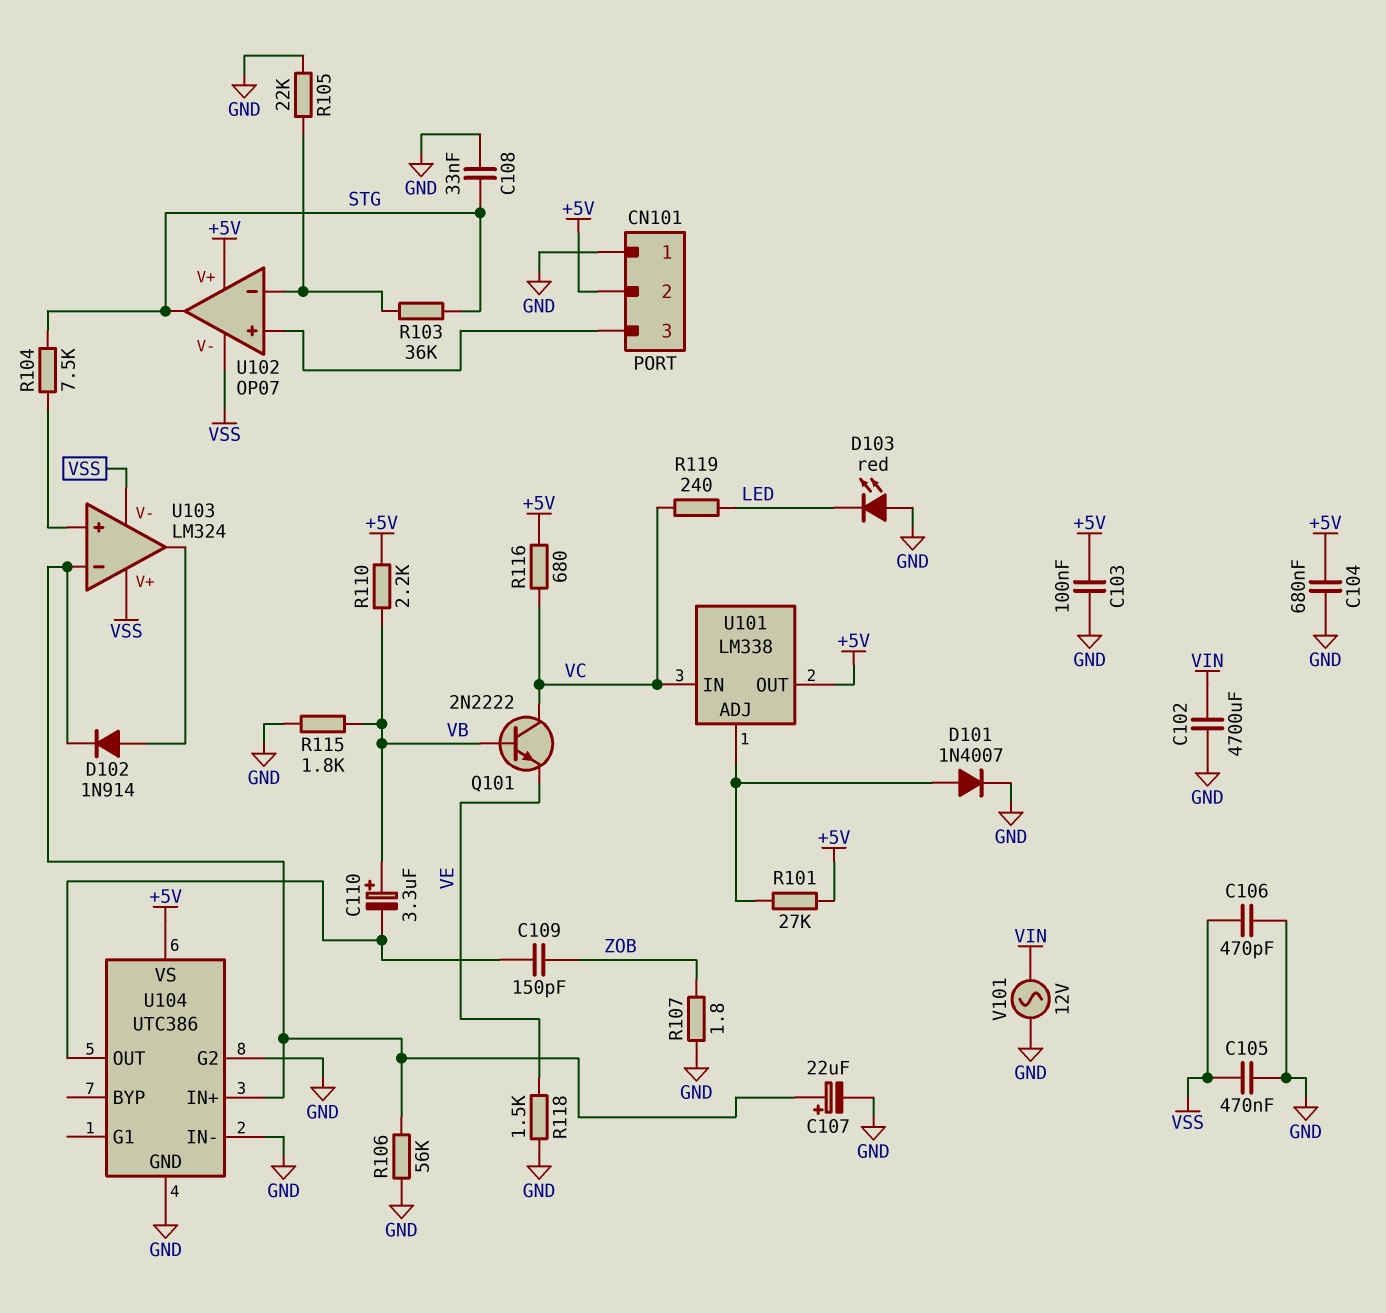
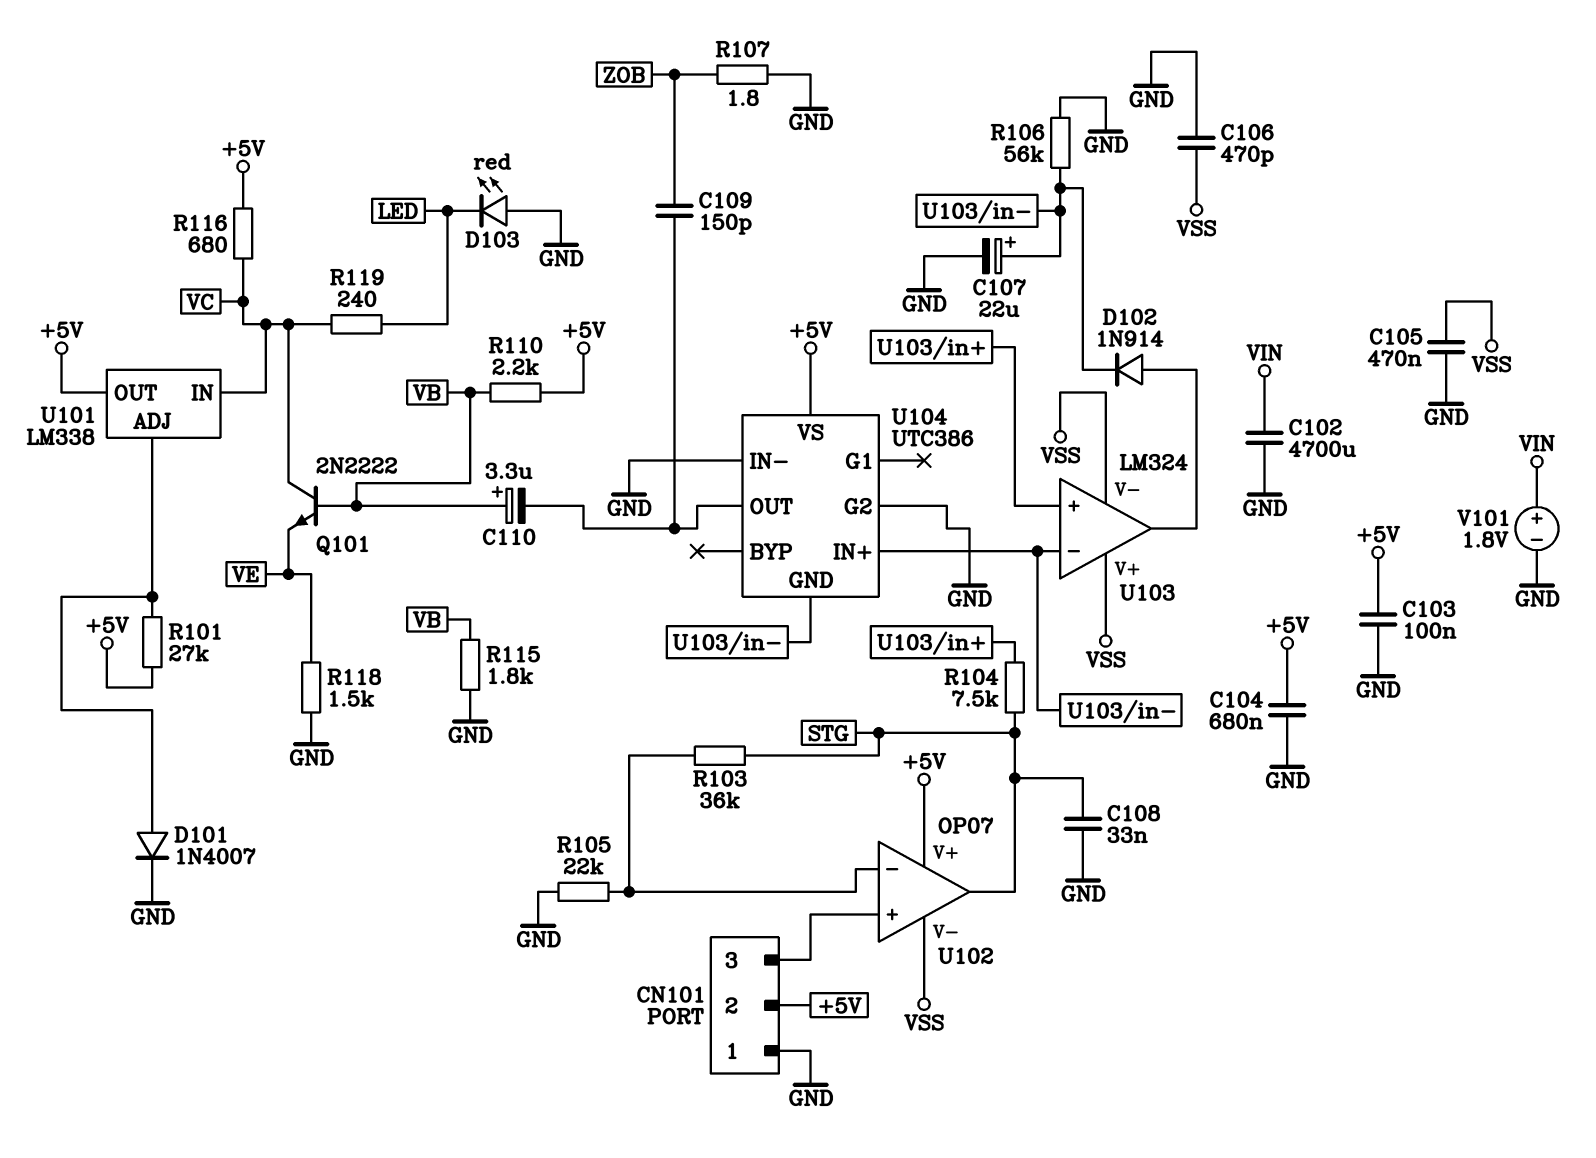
U104 pin GND: GND -> U103/in-
V101: AC 12V (GND, VIN) -> 1.8V (plus VIN, minus GND)

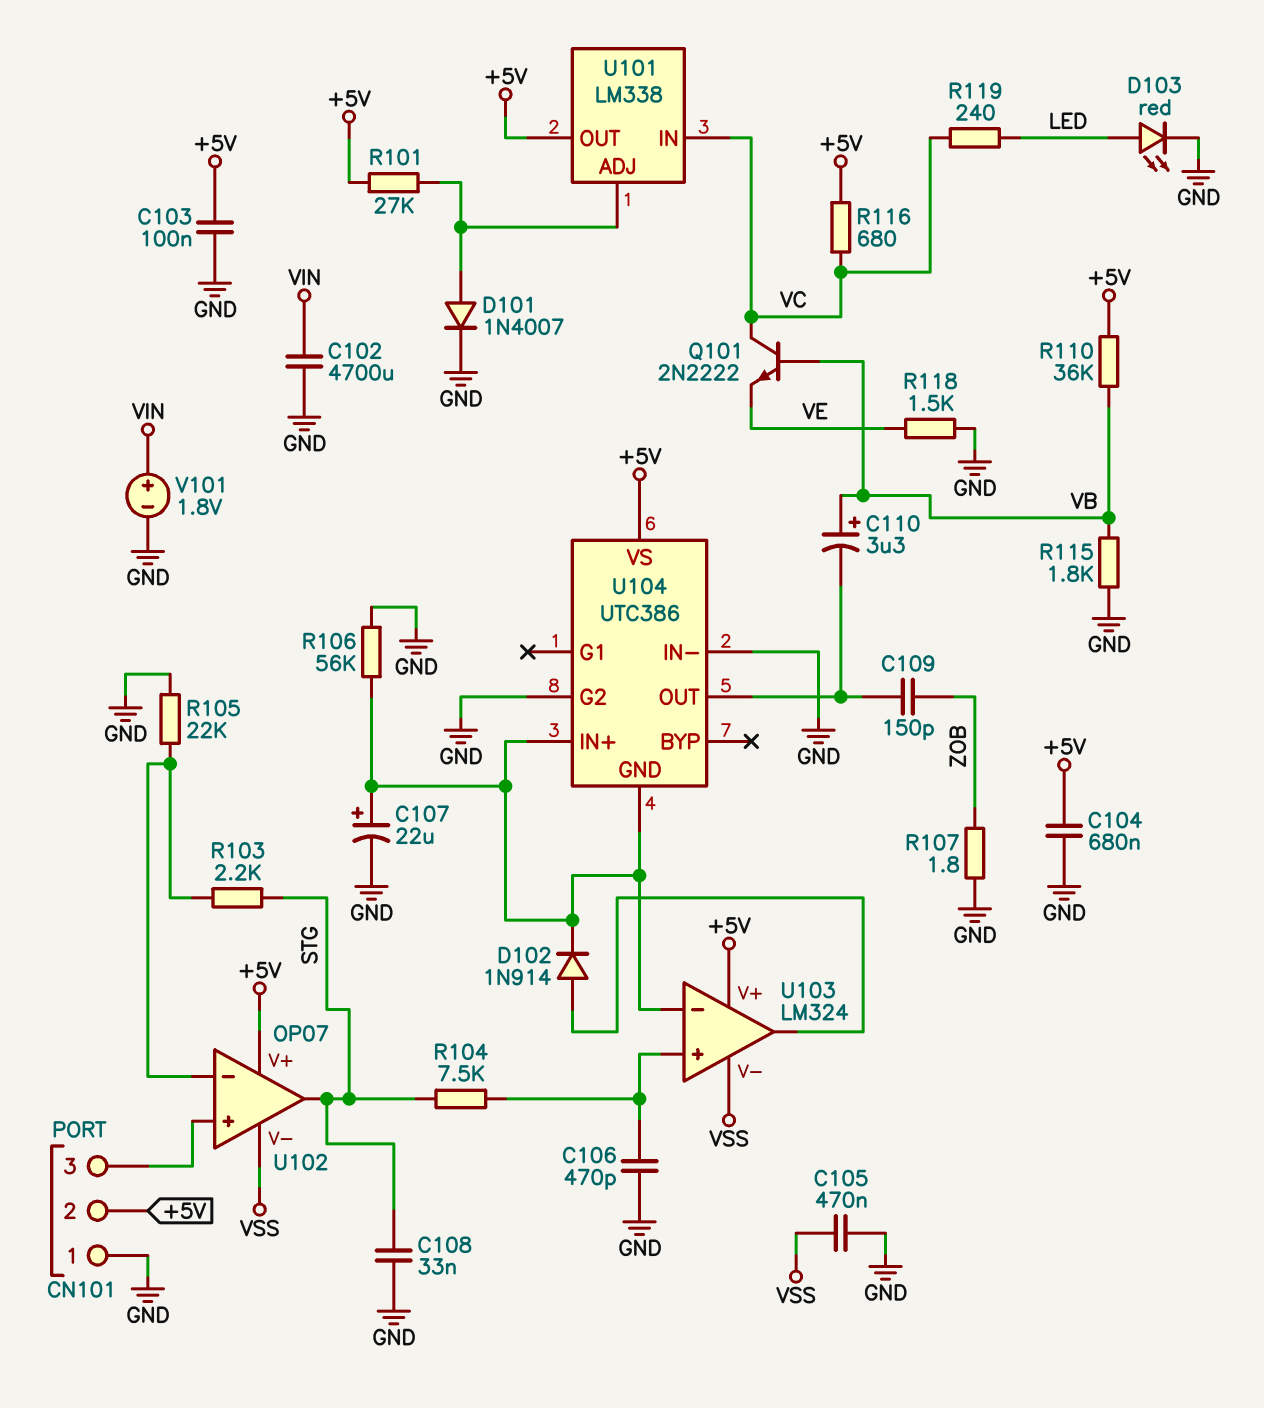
C106: 470pF (GND, VSS) -> 470pF (GND, U103/in+)
D103: LED red (A GND, K LED) -> LED red (A LED, K GND)
R103: 36k (STG, U102/in-) -> 2.2k (STG, U102/in-)
R110: 2.2k (+5V, VB) -> 36k (+5V, VB)
U103 pin V+: VSS -> +5V

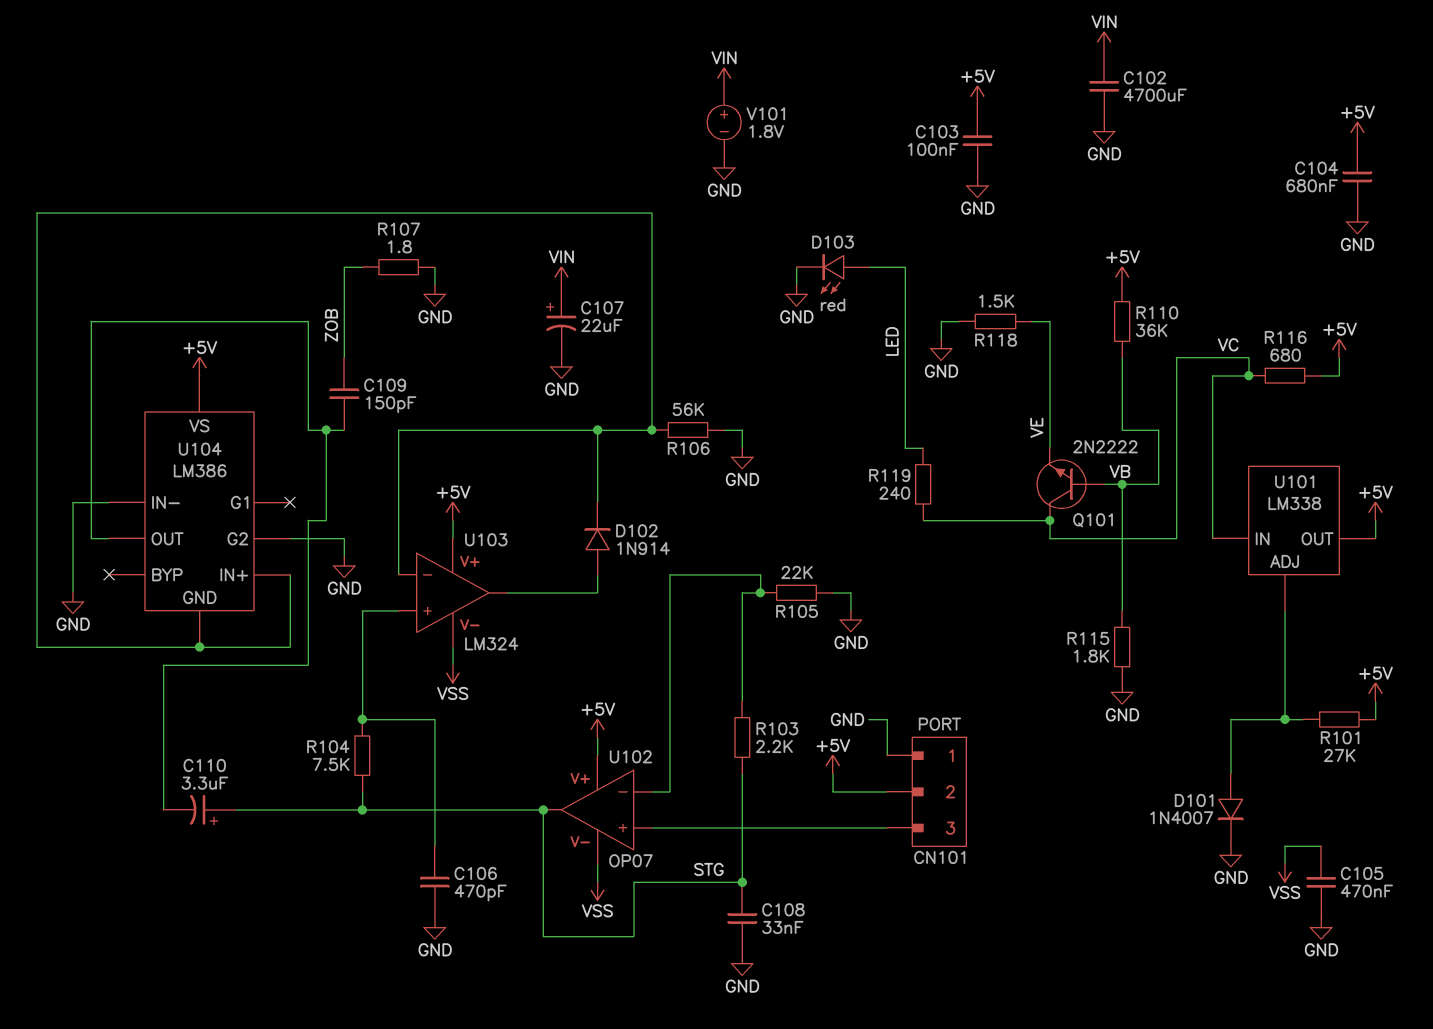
C107: 22uF (plus U103/in-, minus GND) -> 22uF (plus VIN, minus GND)
C110: 3.3uF (plus VB, minus U104/OUT) -> 3.3uF (plus STG, minus U104/OUT)
U104: UTC386 -> LM386

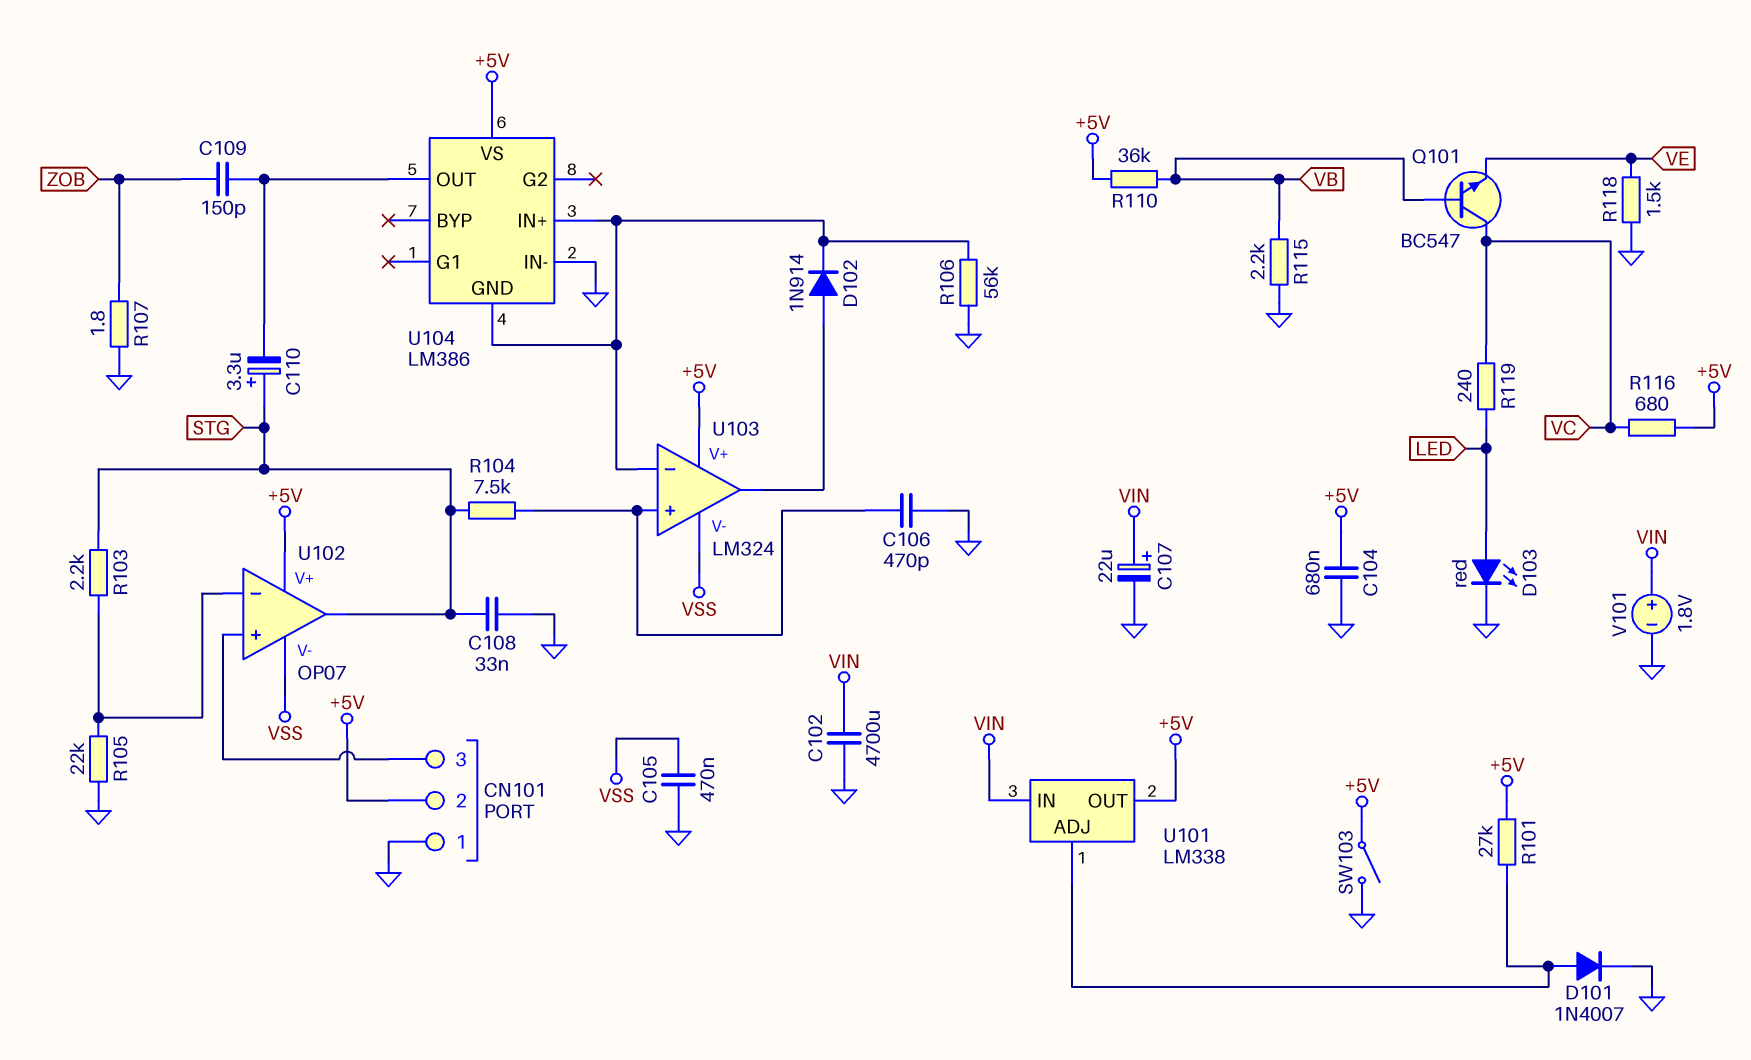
C103: 100nF (+5V, GND) -> none
Q101: NPN 2N2222 (B VB, C VC, E VE) -> NPN BC547 (B VB, C VC, E VE)
R115: 1.8k (GND, VB) -> 2.2k (GND, VB)
SW103: none -> switch (+5V, GND)
U101 pin IN: VC -> VIN
U104 pin G2: GND -> none

